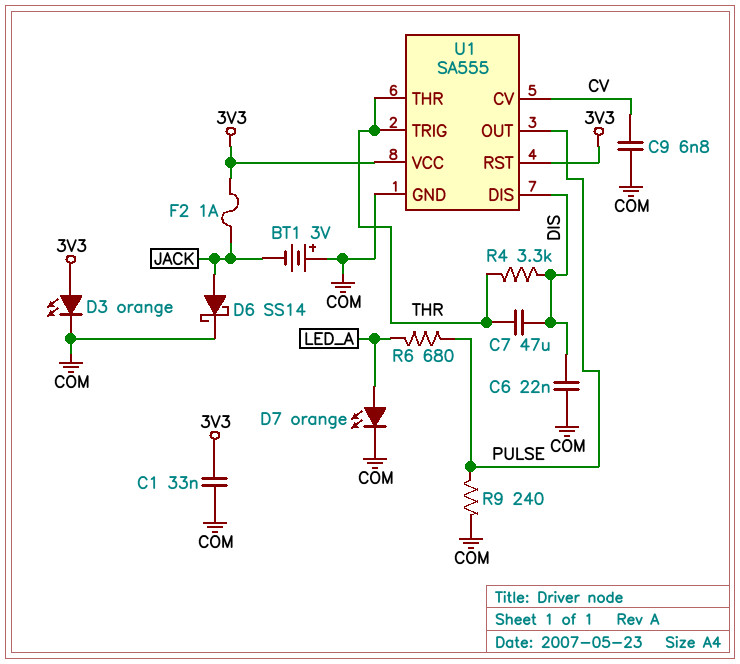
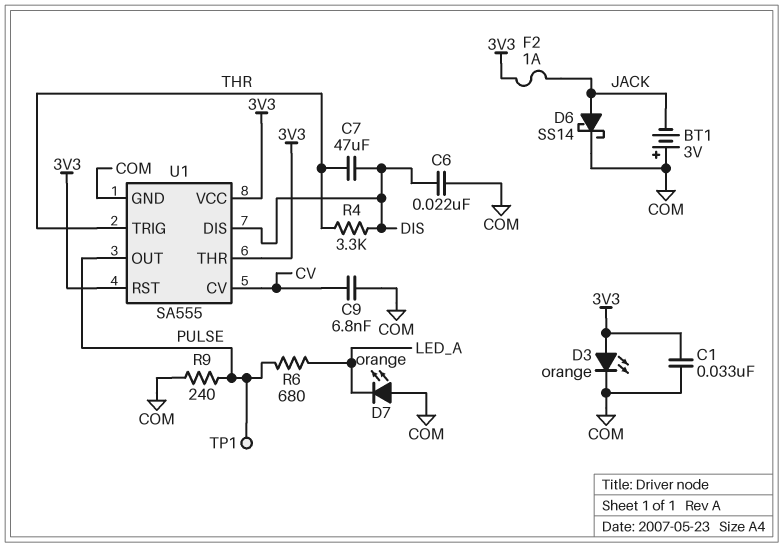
D7: LED orange (A LED_A, K COM) -> LED orange (A COM, K LED_A)
TP1: none -> test point (PULSE)
U1 pin THR: THR -> 3V3

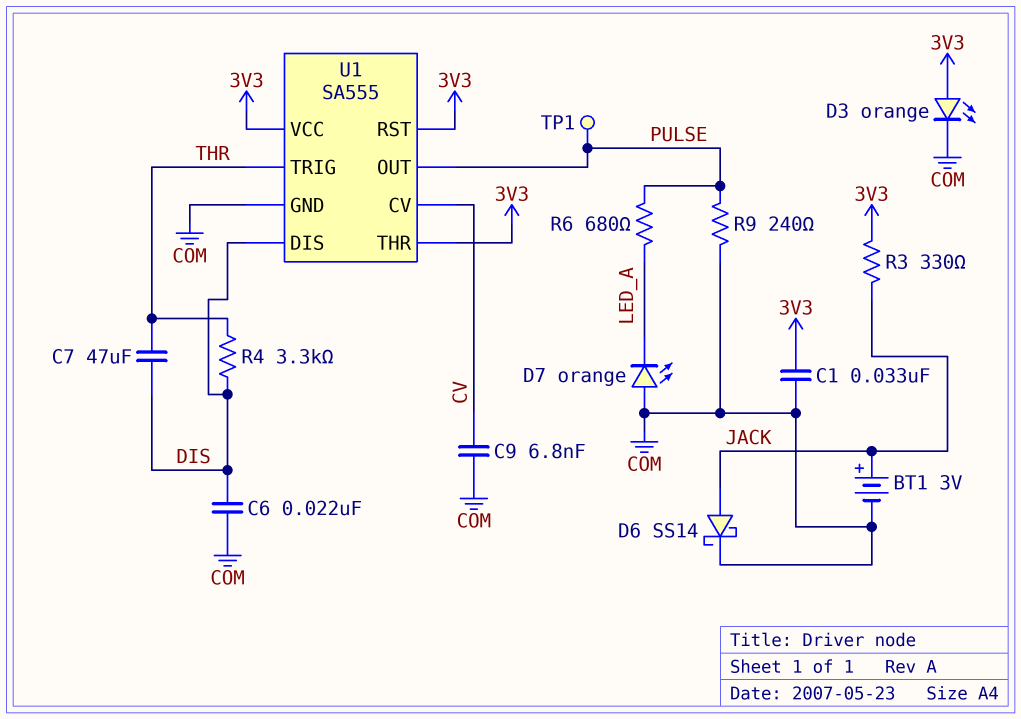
BT1: 3V (plus COM, minus JACK) -> 3V (plus JACK, minus COM)
F2: 1A (3V3, JACK) -> none
R3: none -> 330 (3V3, JACK)

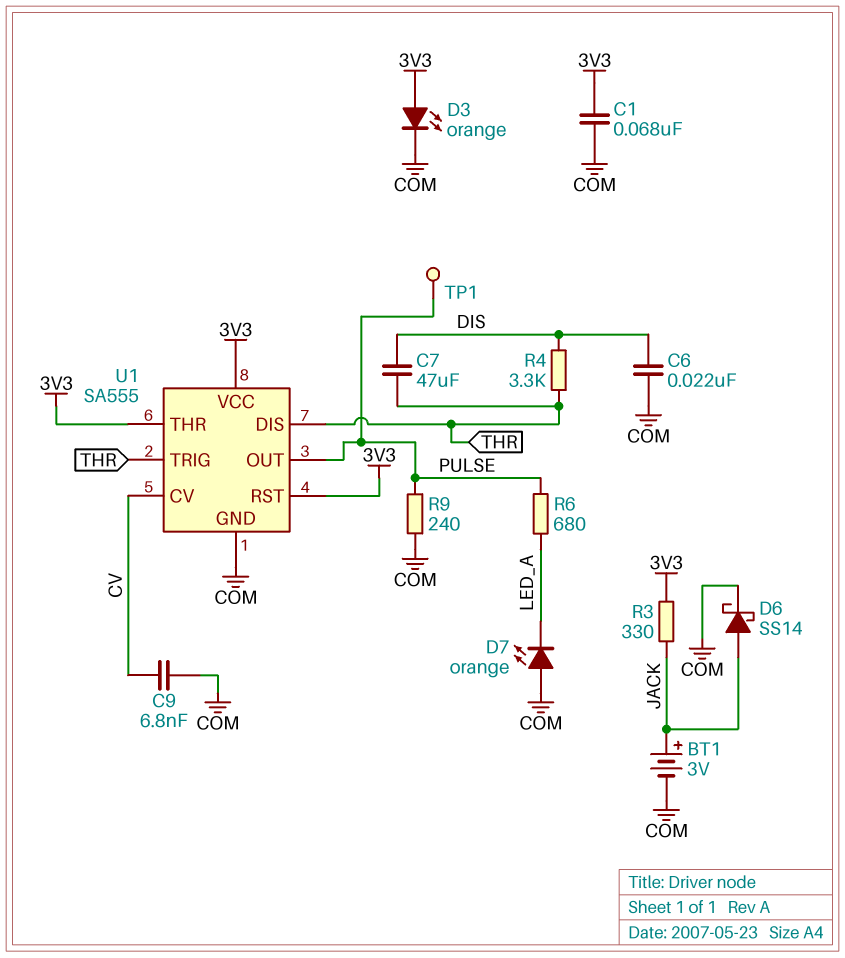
C1: 33nF (3V3, COM) -> 68nF (3V3, COM)
U1 pin DIS: DIS -> THR

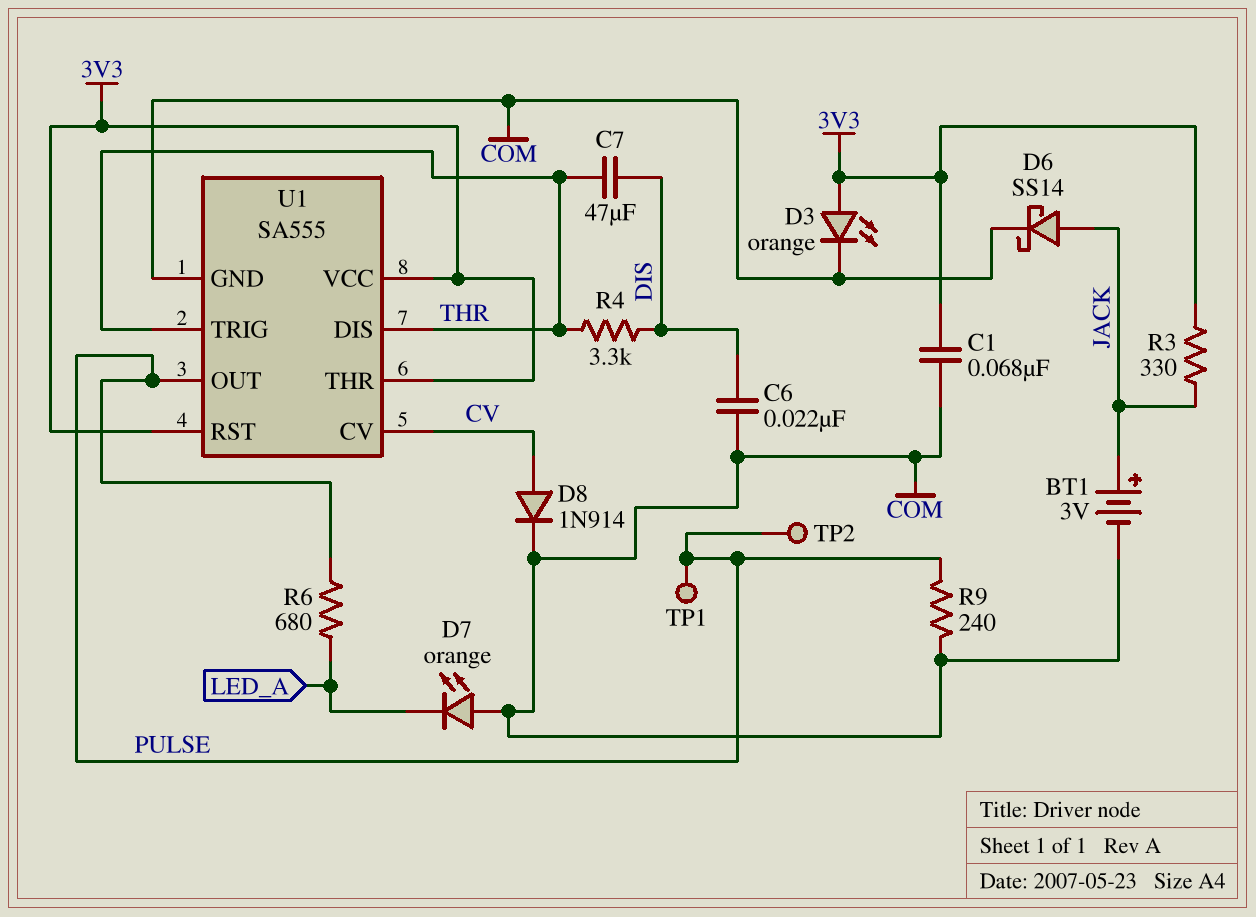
C9: 6.8nF (COM, CV) -> none
D8: none -> diode 1N914 (A CV, K COM)
TP2: none -> test point (PULSE)

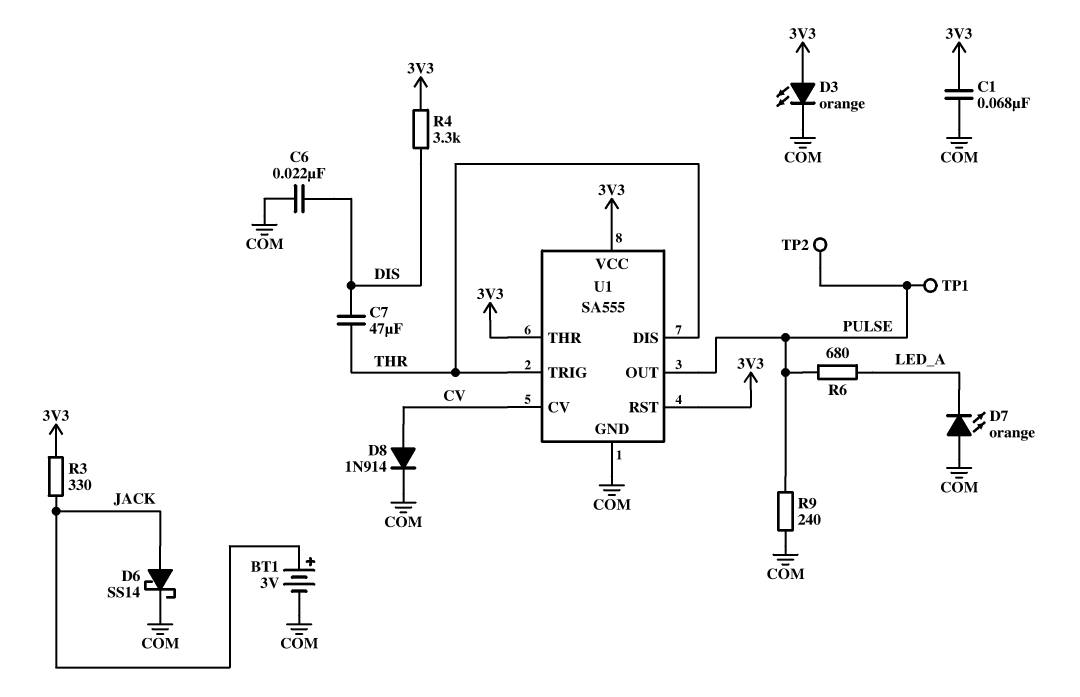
R4: 3.3k (DIS, THR) -> 3.3k (3V3, DIS)

